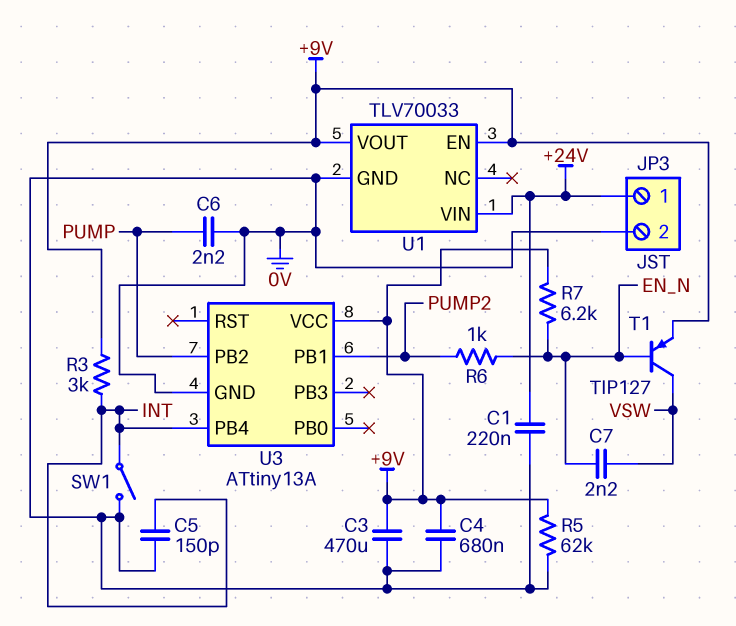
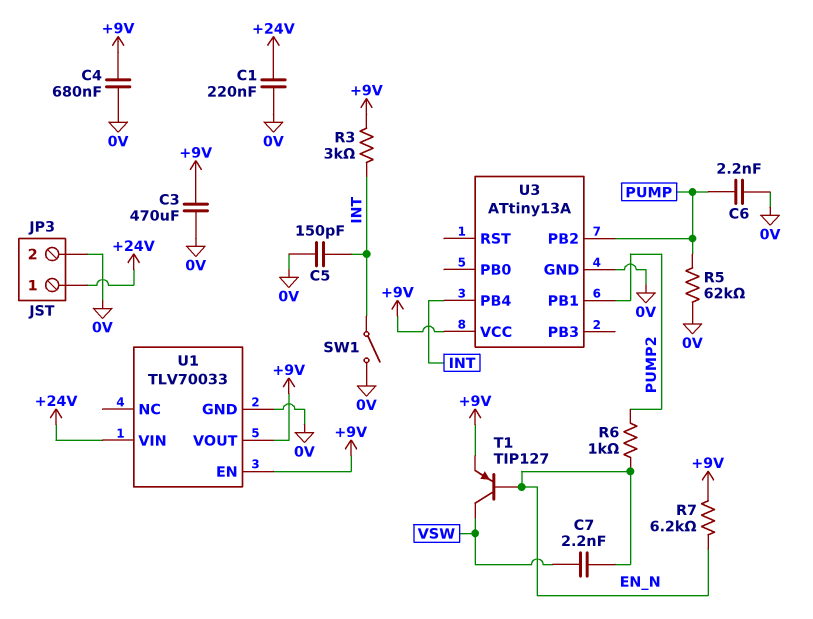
R5: 62k (+9V, 0V) -> 62k (0V, PUMP)

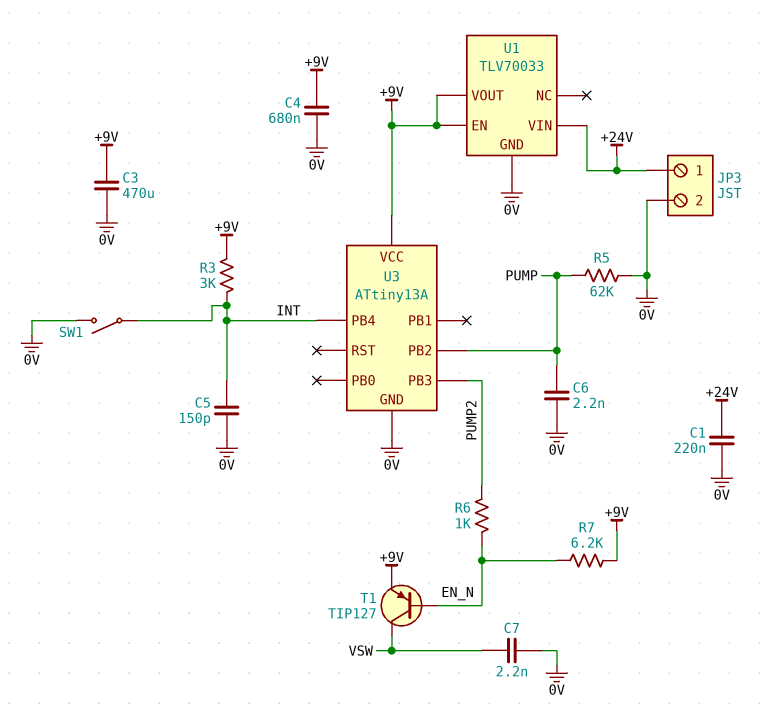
C7: 2.2nF (EN_N, VSW) -> 2.2nF (0V, VSW)
U3 pin PB1: PUMP2 -> none
U3 pin PB3: none -> PUMP2

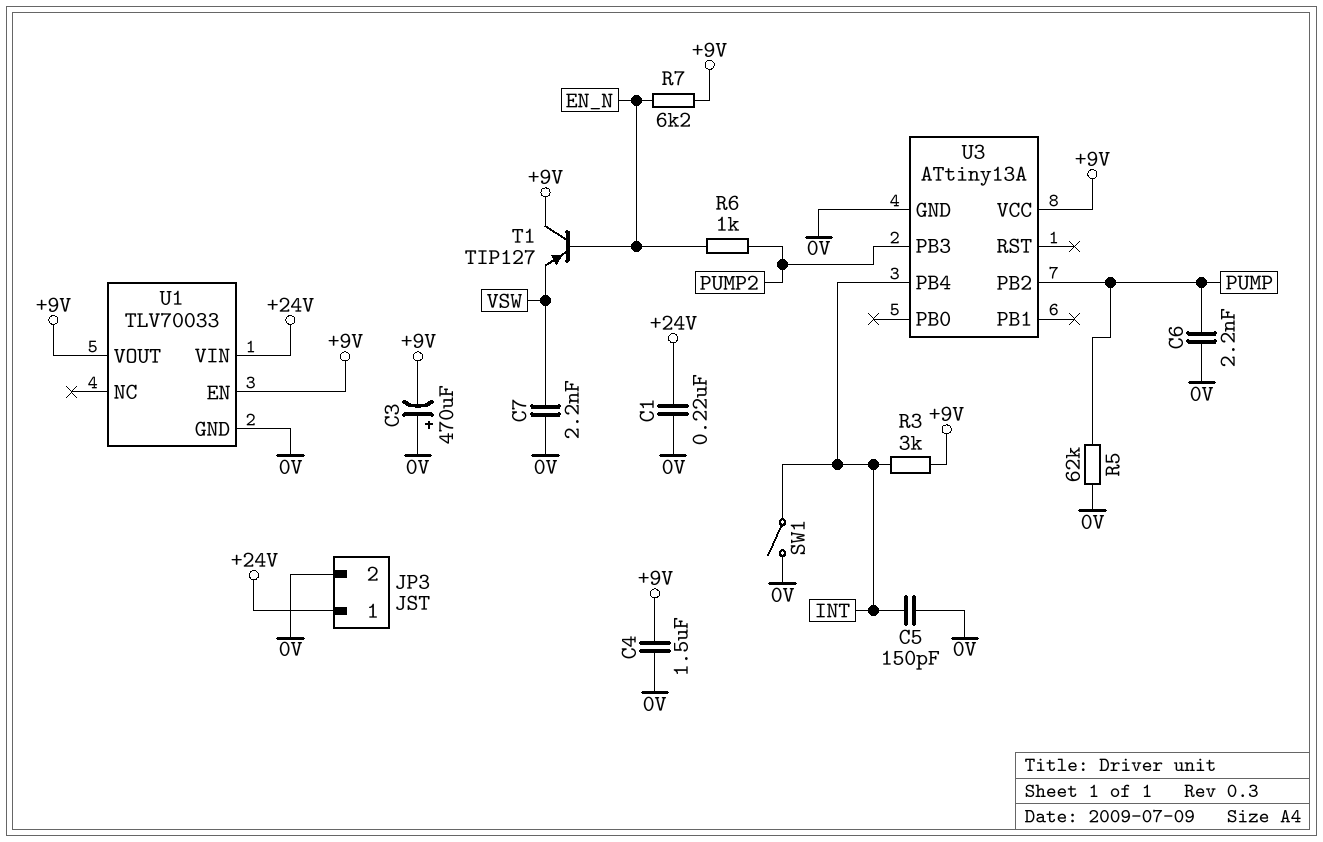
C3: 470uF (+9V, 0V) -> 470uF (plus 0V, minus +9V)
C4: 680nF (+9V, 0V) -> 1.5uF (+9V, 0V)
T1: PNP TIP127 (B EN_N, C VSW, E +9V) -> PNP TIP127 (B EN_N, C +9V, E VSW)

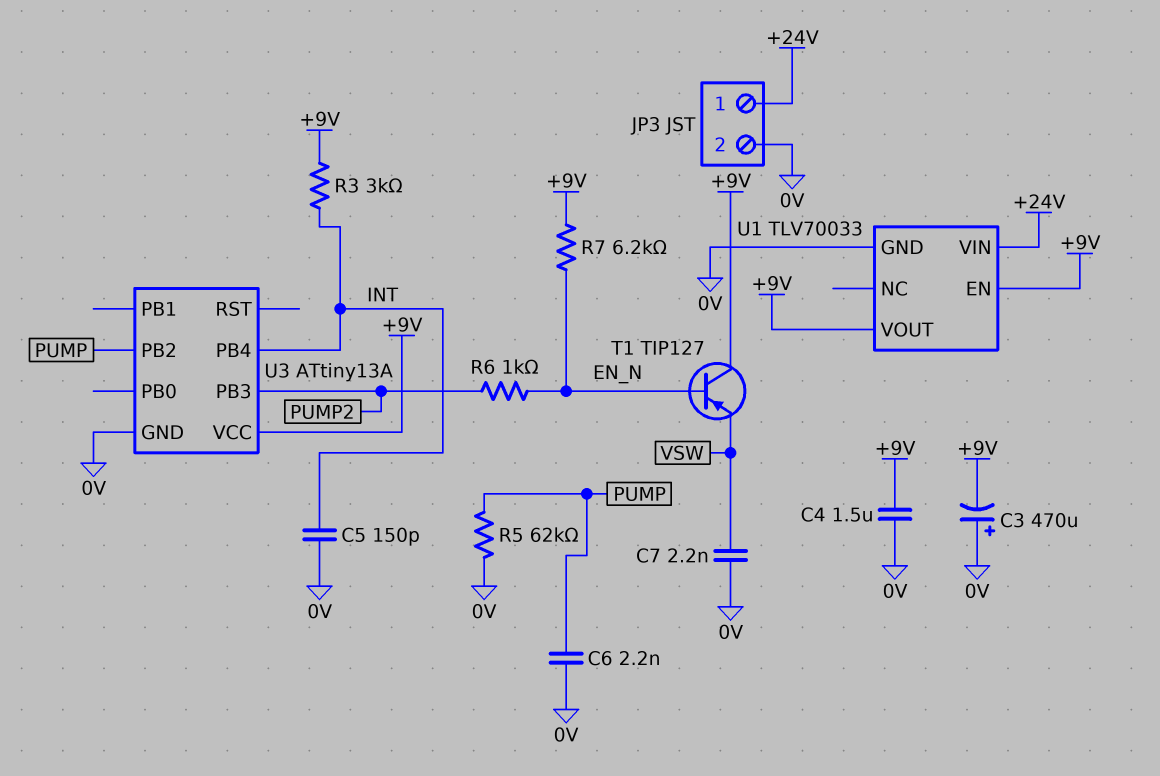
C1: 220nF (+24V, 0V) -> none
SW1: switch (0V, INT) -> none

